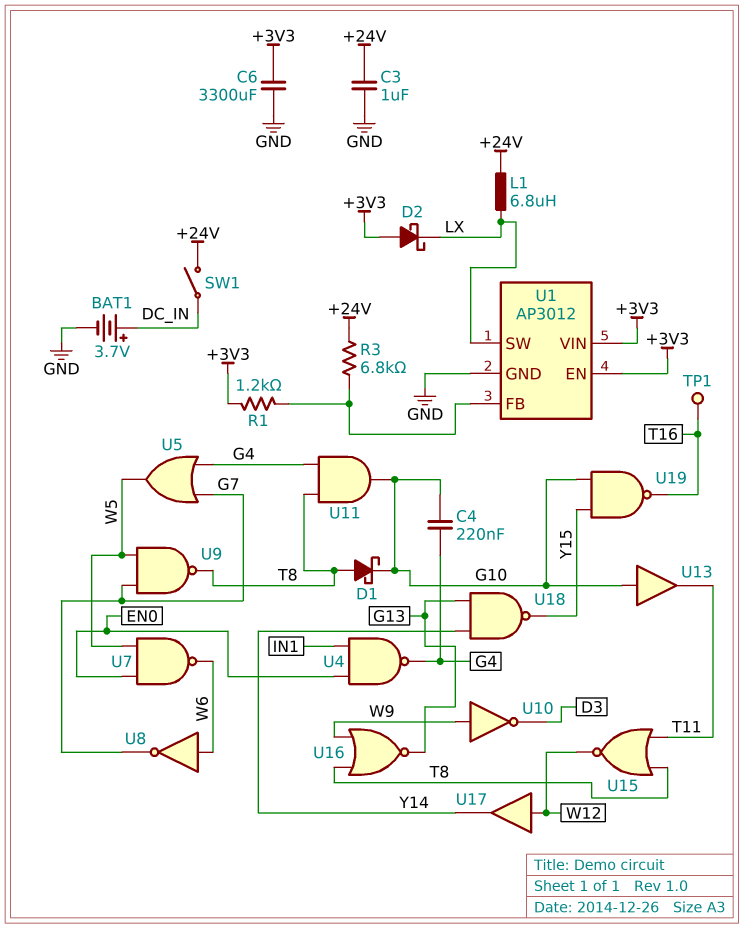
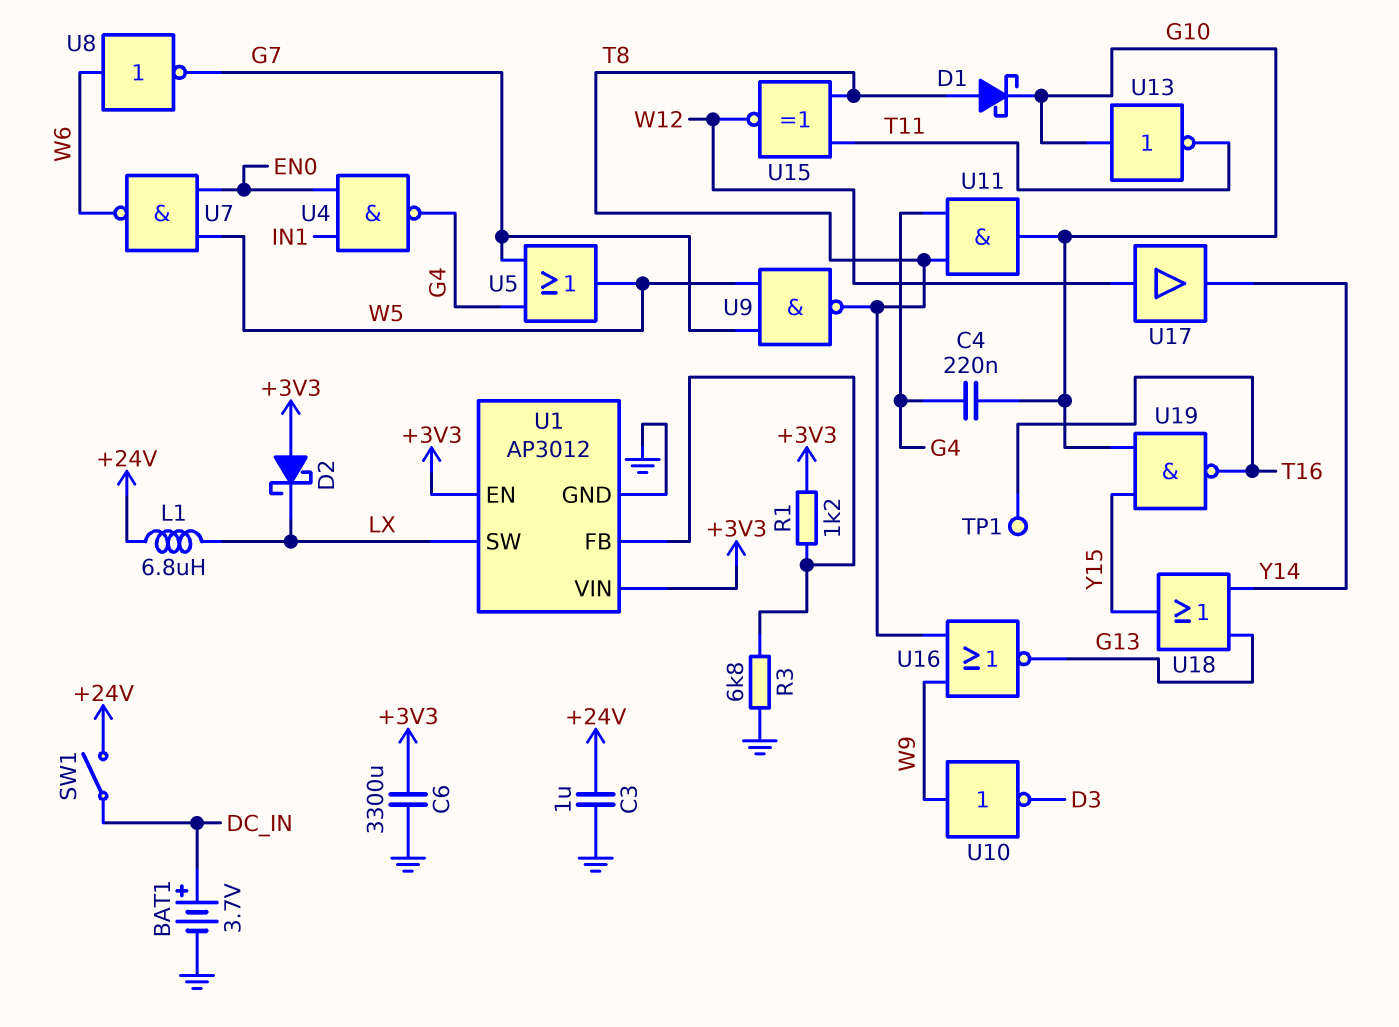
R3: 6.8k (+24V, U1/FB) -> 6.8k (GND, U1/FB)
U13: buffer (in G10, out T11) -> NOT (in G10, out T11)
U15: NOR (in T8, in T11, out W12) -> XNOR (in T8, in T11, out W12)
U18: NAND (in G13, in Y14, out Y15) -> OR (in G13, in Y14, out Y15)

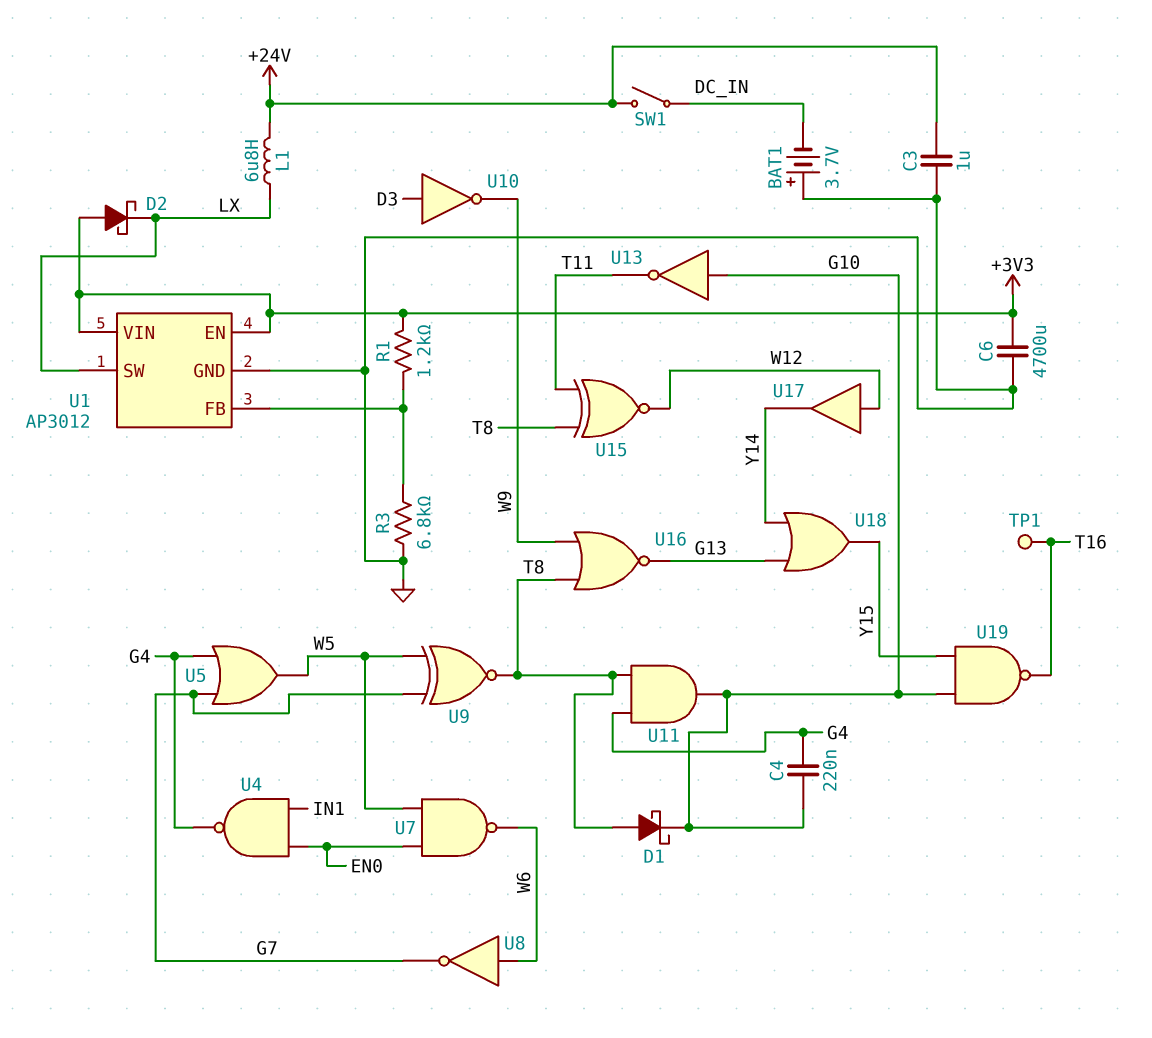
BAT1: 3.7V (plus DC_IN, minus GND) -> 3.7V (plus GND, minus DC_IN)
C6: 3300uF (+3V3, GND) -> 4700uF (+3V3, GND)
U9: NAND (in G7, in W5, out T8) -> XNOR (in G7, in W5, out T8)
U10: NOT (in W9, out D3) -> NOT (in D3, out W9)

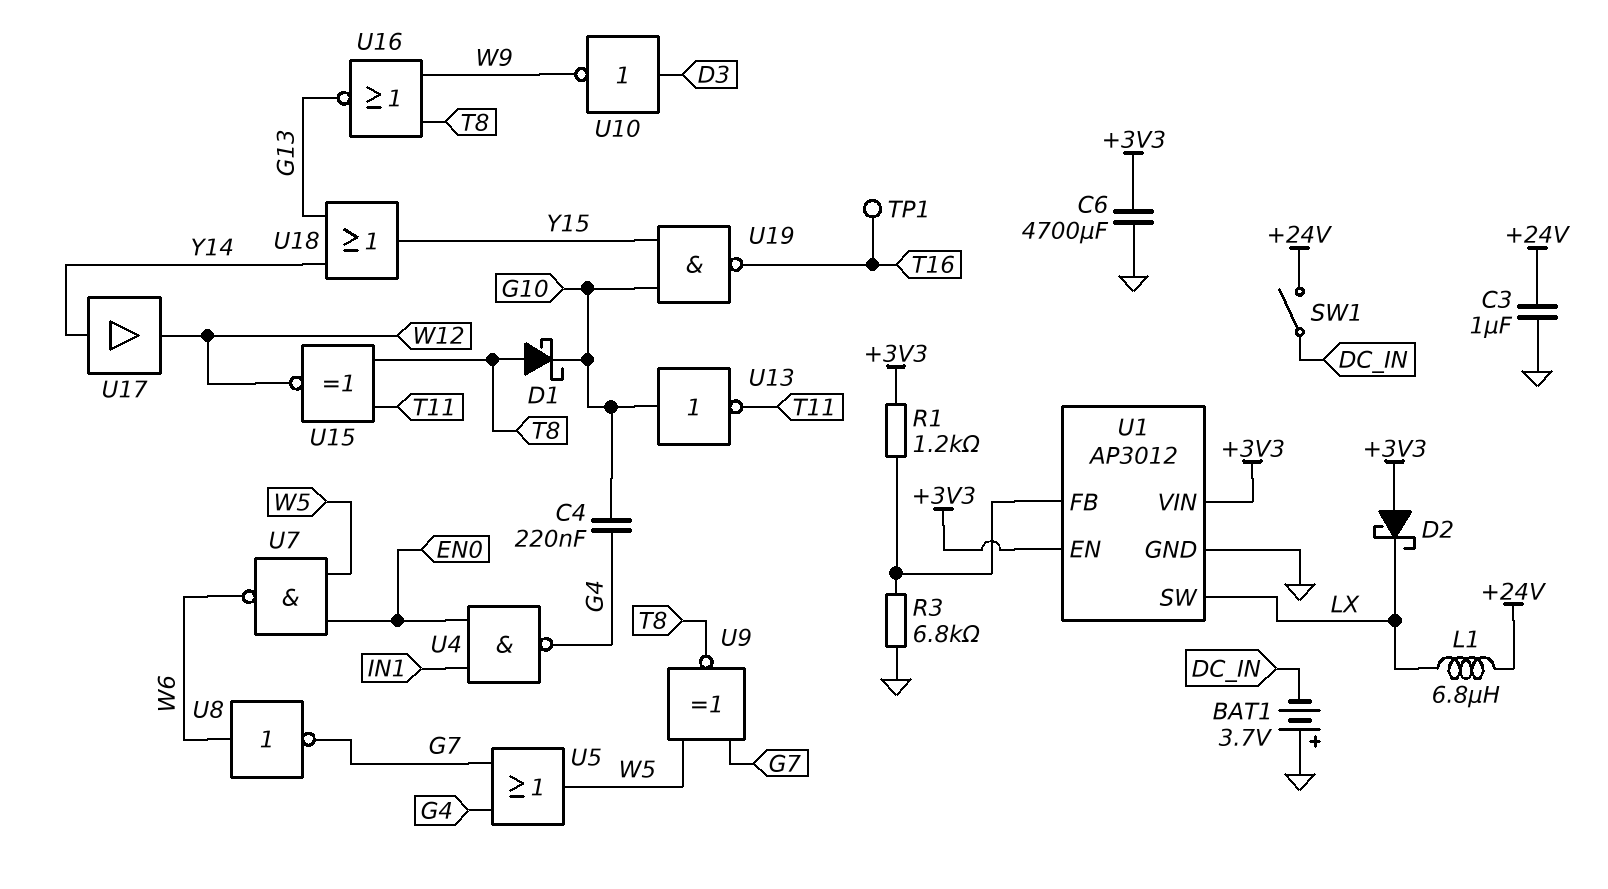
U11: AND (in G4, in T8, out G10) -> none
U17: buffer (in W12, out Y14) -> buffer (in Y14, out W12)

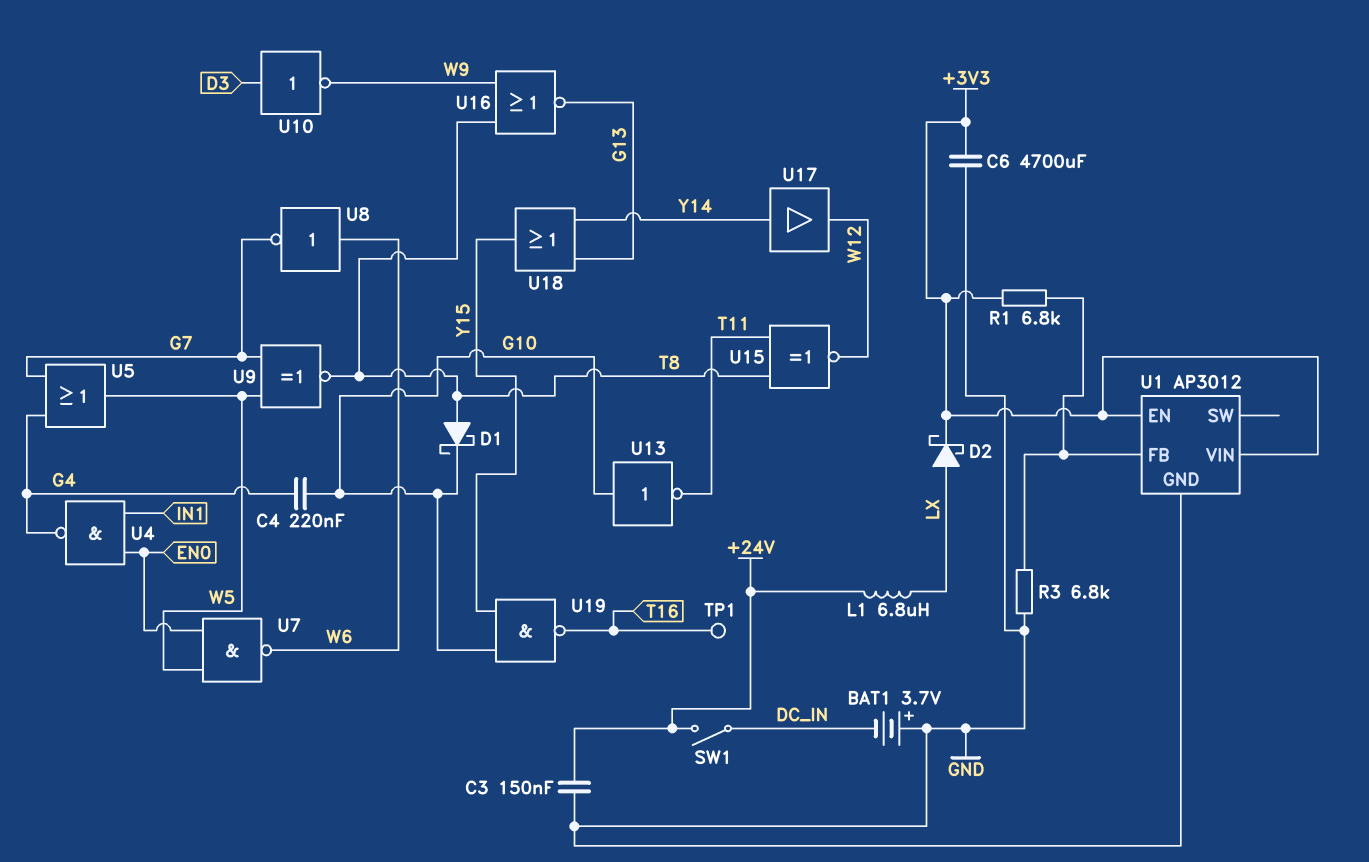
C3: 1uF (+24V, GND) -> 150nF (+24V, GND)
D2: schottky (A +3V3, K LX) -> schottky (A LX, K +3V3)
R1: 1.2k (+3V3, U1/FB) -> 6.8k (+3V3, U1/FB)
U1 pin SW: LX -> none

